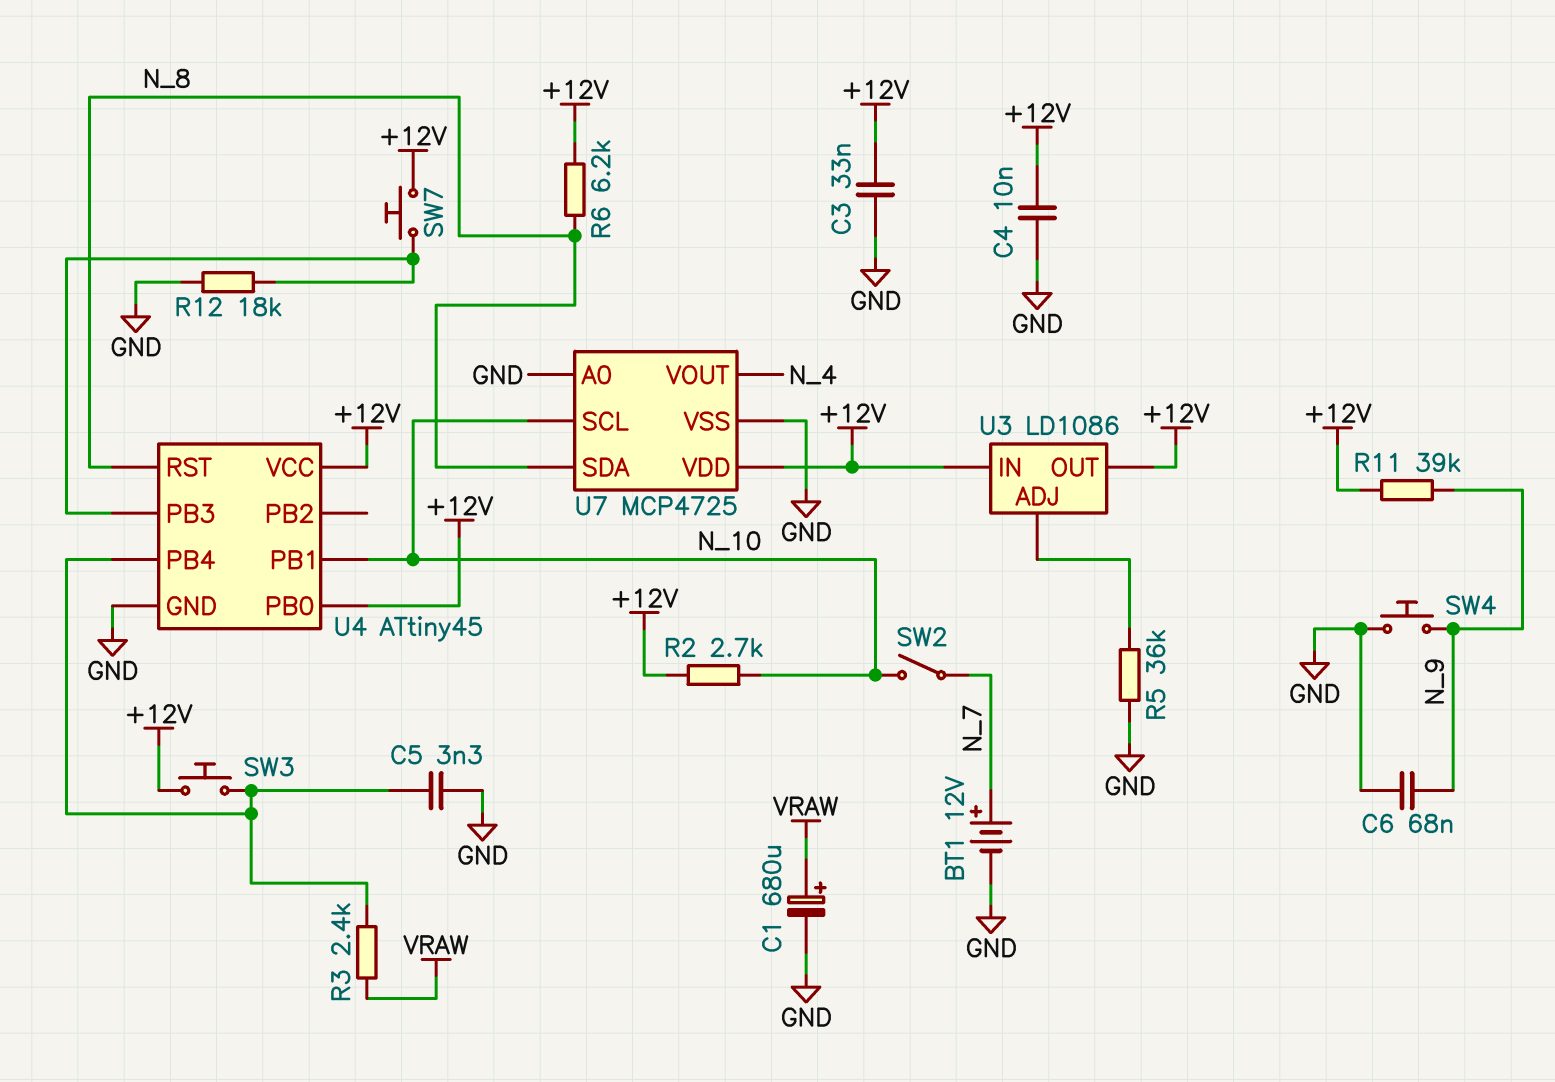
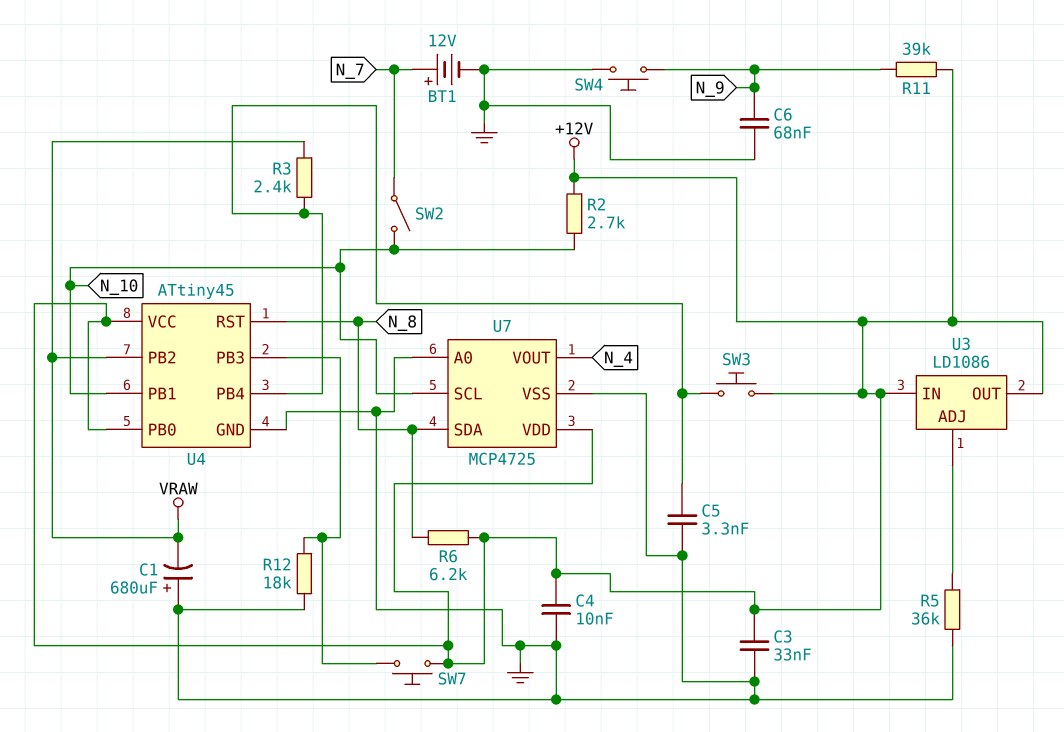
C1: 680uF (plus VRAW, minus GND) -> 680uF (plus GND, minus VRAW)
U4 pin PB2: none -> VRAW

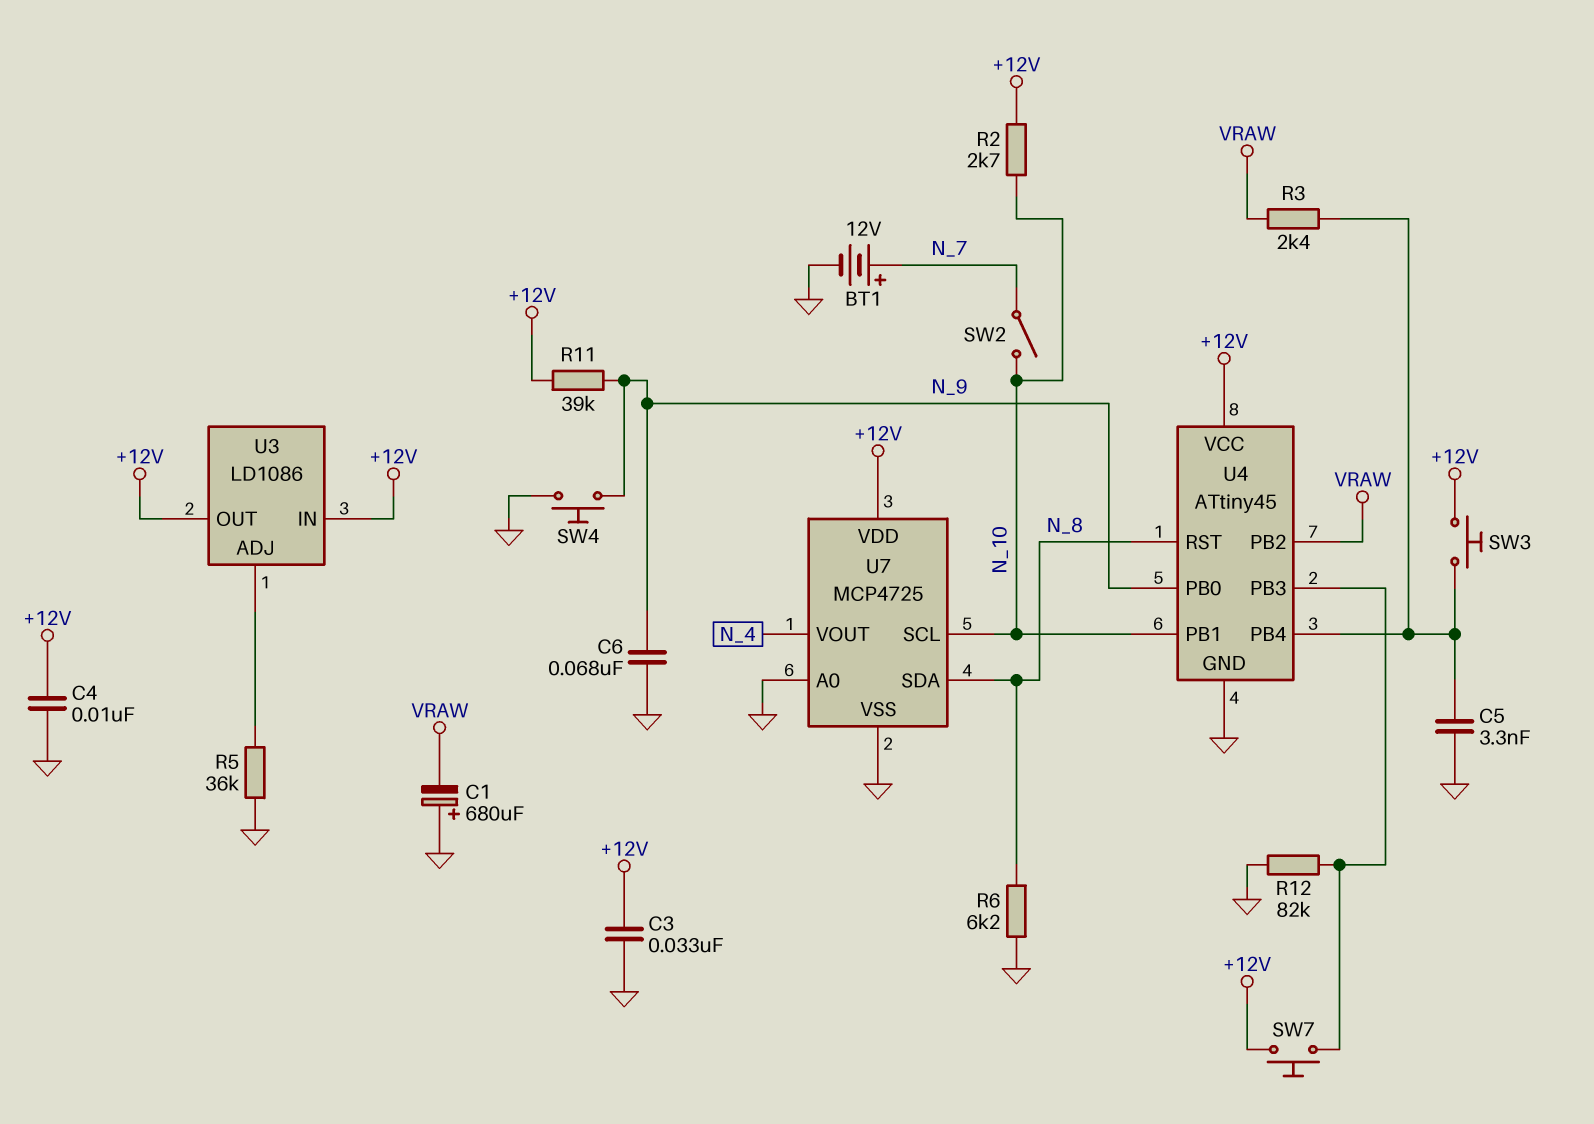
R6: 6.2k (+12V, N_8) -> 6.2k (GND, N_8)
R12: 18k (GND, U4/PB3) -> 82k (GND, U4/PB3)
U4 pin PB0: +12V -> N_9

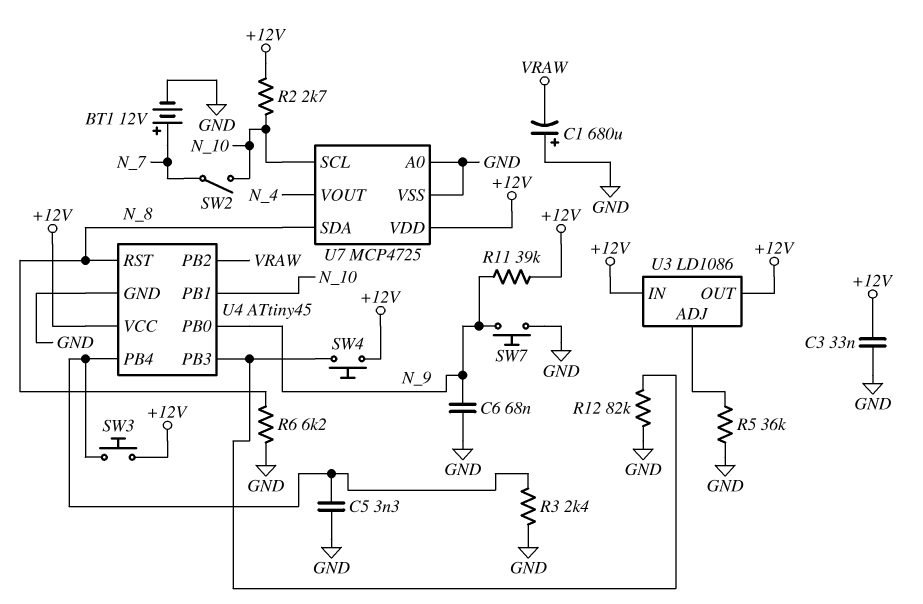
C4: 10nF (+12V, GND) -> none
R3: 2.4k (U4/PB4, VRAW) -> 2.4k (GND, U4/PB4)
SW4: button (GND, N_9) -> button (+12V, U4/PB3)
SW7: button (+12V, U4/PB3) -> button (GND, N_9)

